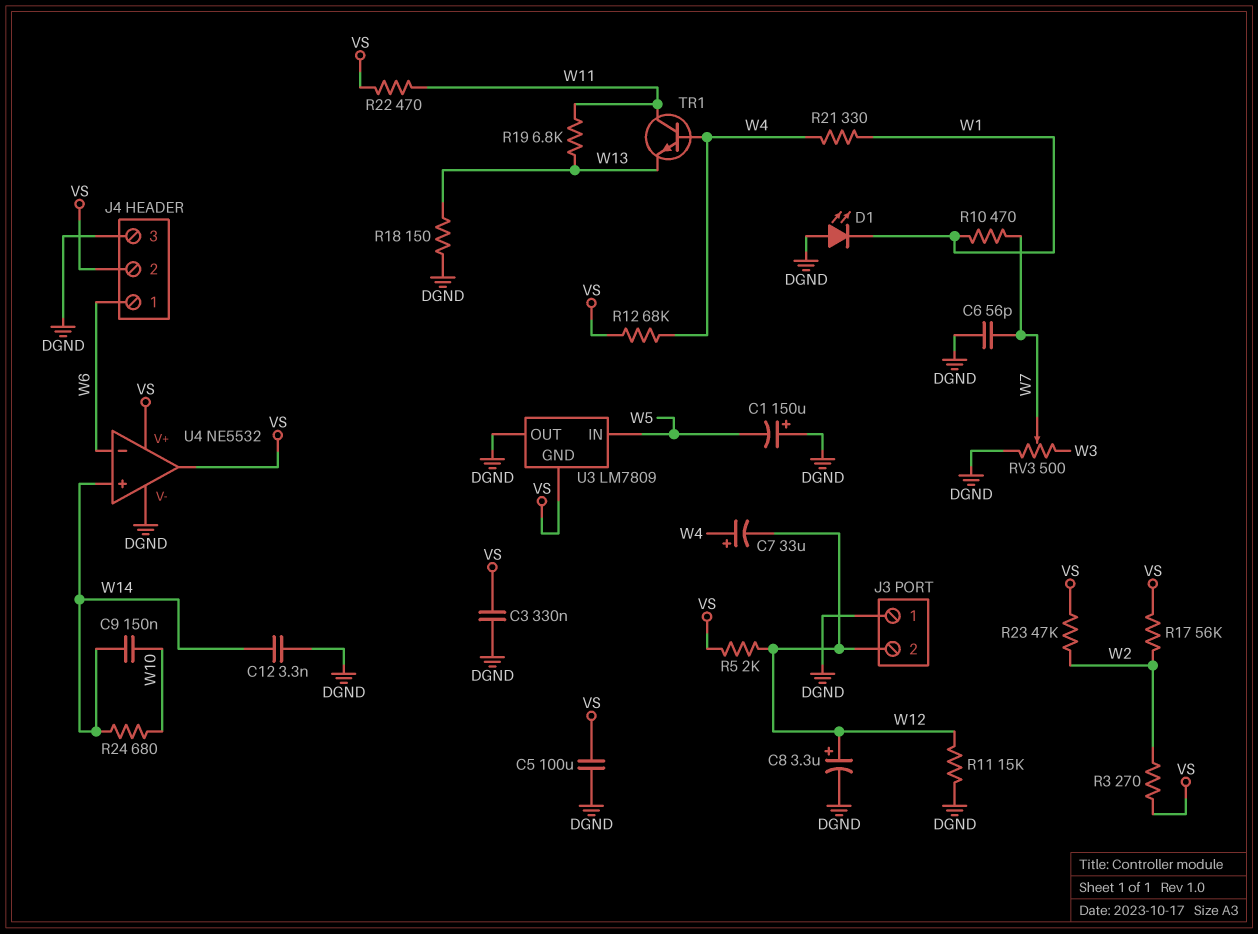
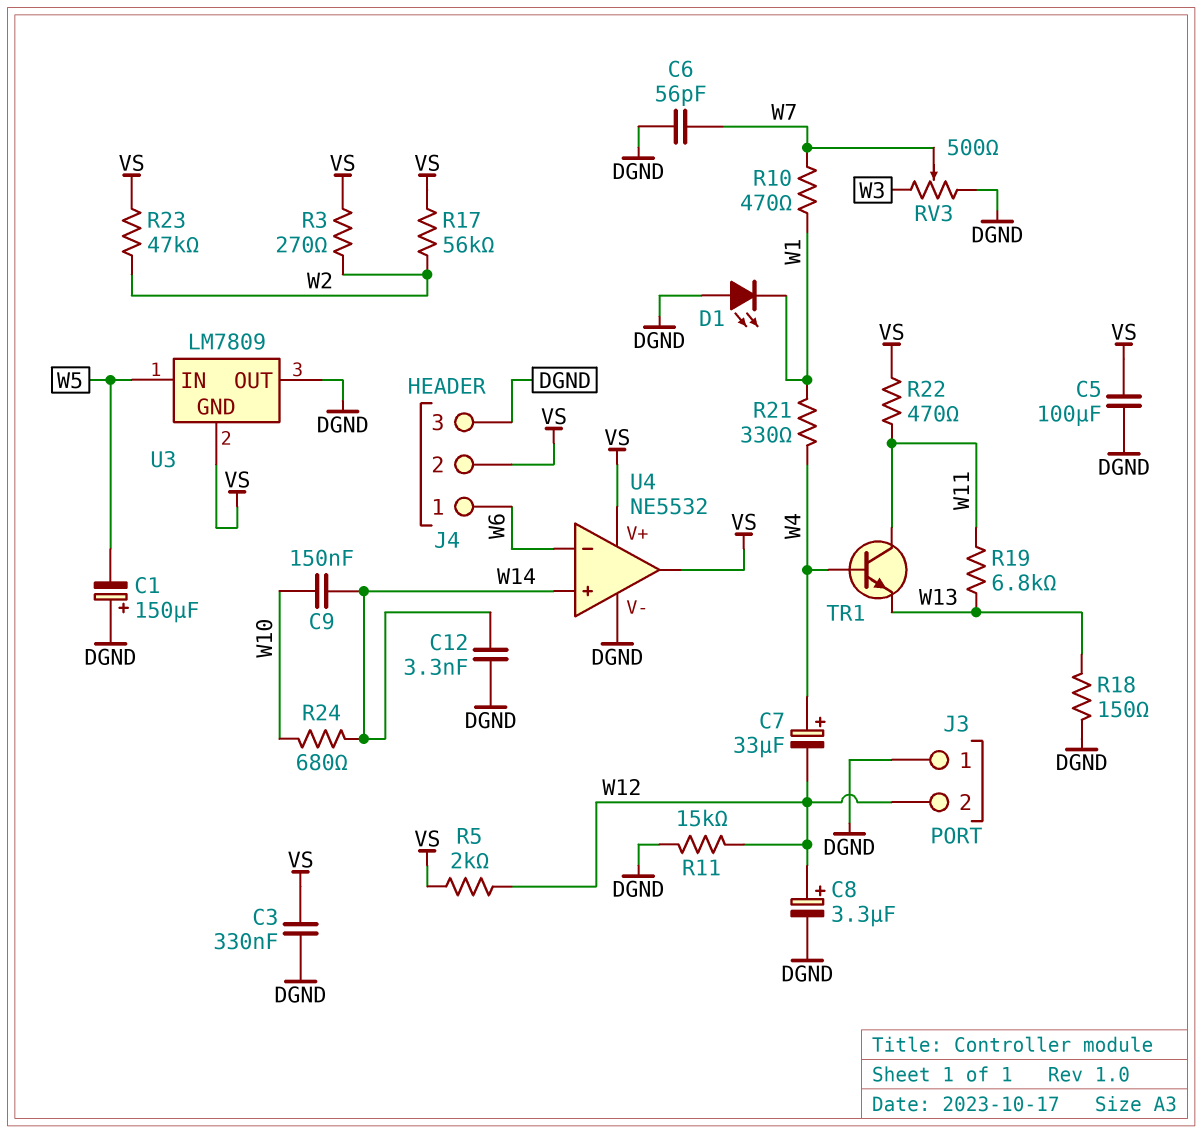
R12: 68k (VS, W4) -> none

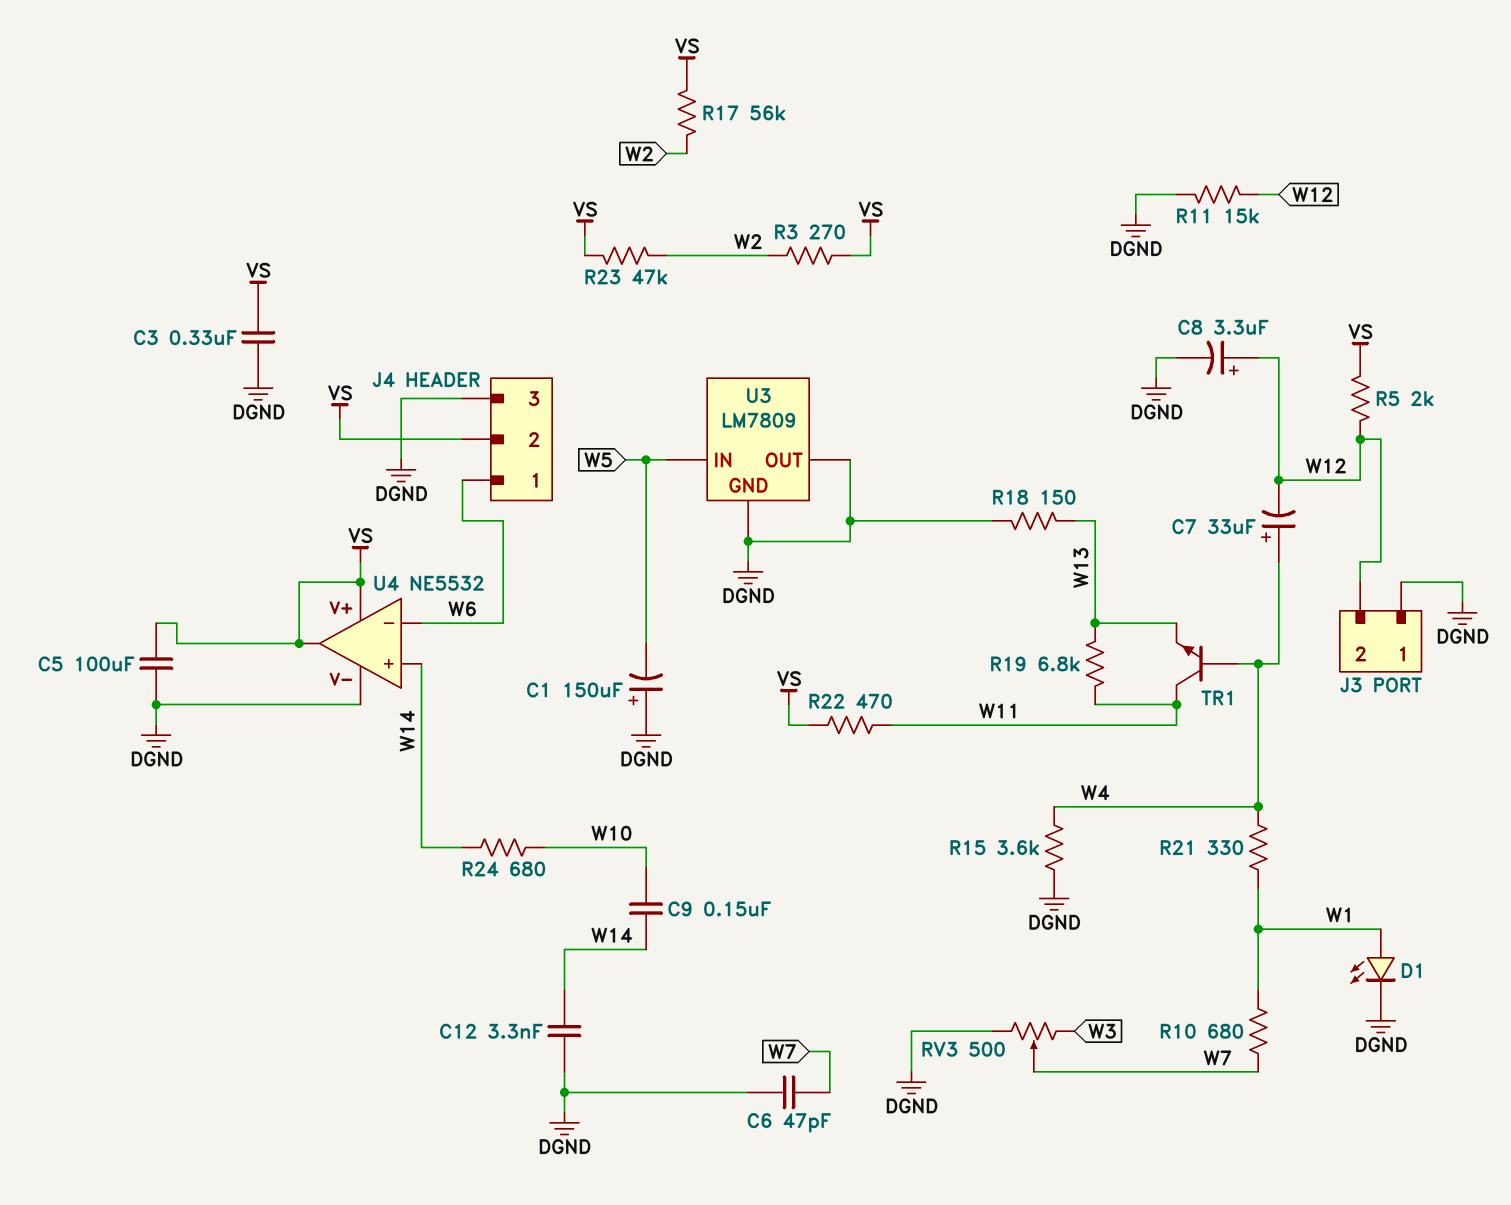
C6: 56pF (DGND, W7) -> 47pF (DGND, W7)
D1: LED (A DGND, K W1) -> LED (A W1, K DGND)
R10: 470 (W1, W7) -> 680 (W1, W7)
R15: none -> 3.6k (DGND, W4)
U3 pin GND: VS -> DGND

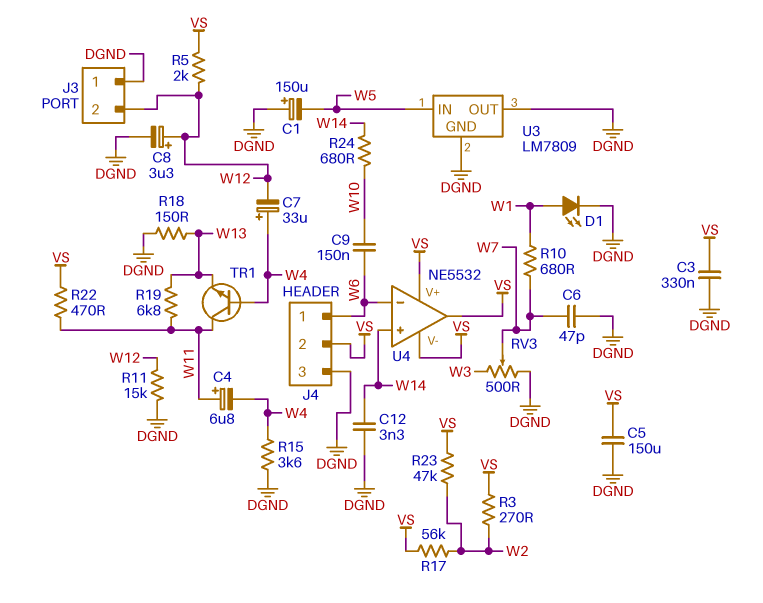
C4: none -> 6.8uF (plus W11, minus W4)
C5: 100uF (DGND, VS) -> 150uF (DGND, VS)
C9: 150nF (W10, W14) -> 150nF (W6, W10)
R21: 330 (W1, W4) -> none
U4 pin V-: DGND -> VS

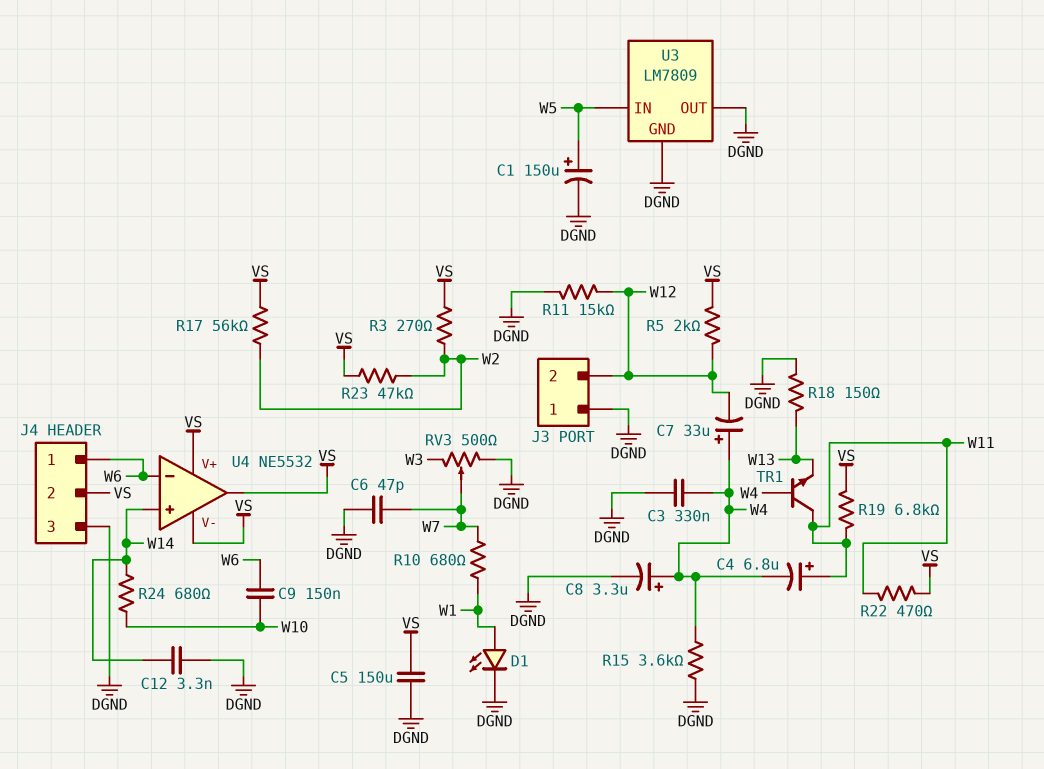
C1: 150uF (plus DGND, minus W5) -> 150uF (plus W5, minus DGND)
C3: 330nF (DGND, VS) -> 330nF (DGND, W4)
C8: 3.3uF (plus W12, minus DGND) -> 3.3uF (plus W4, minus DGND)
R19: 6.8k (W11, W13) -> 6.8k (VS, W11)

